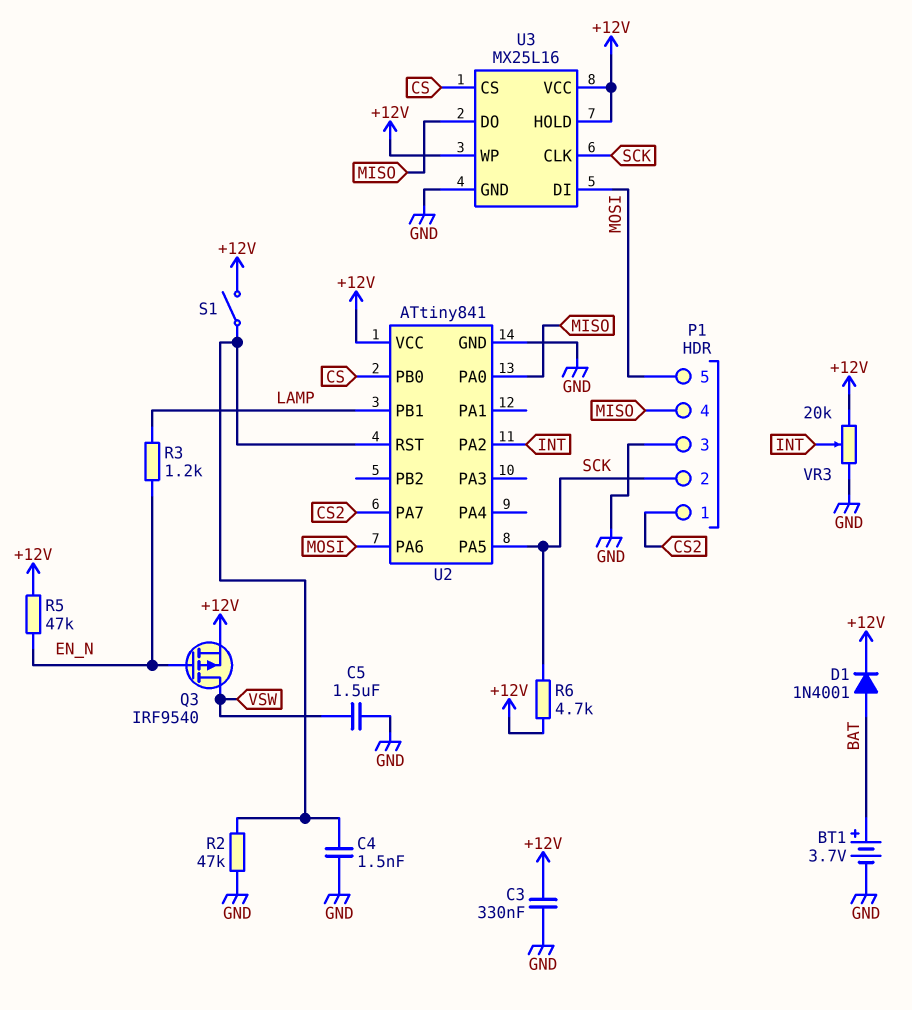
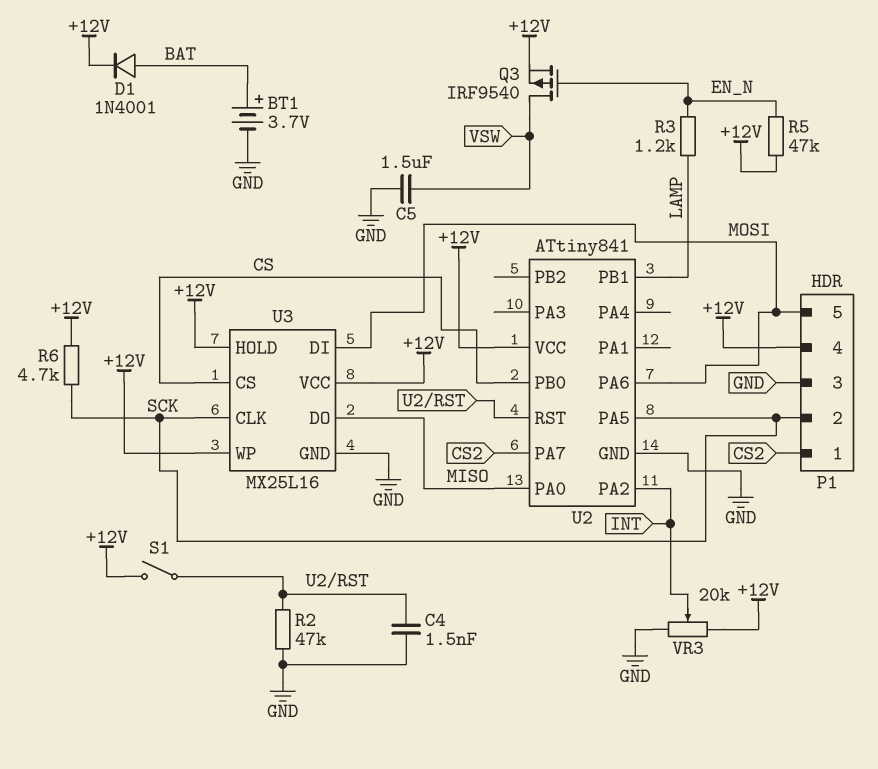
C3: 330nF (+12V, GND) -> none
P1 pin 4: MISO -> +12V

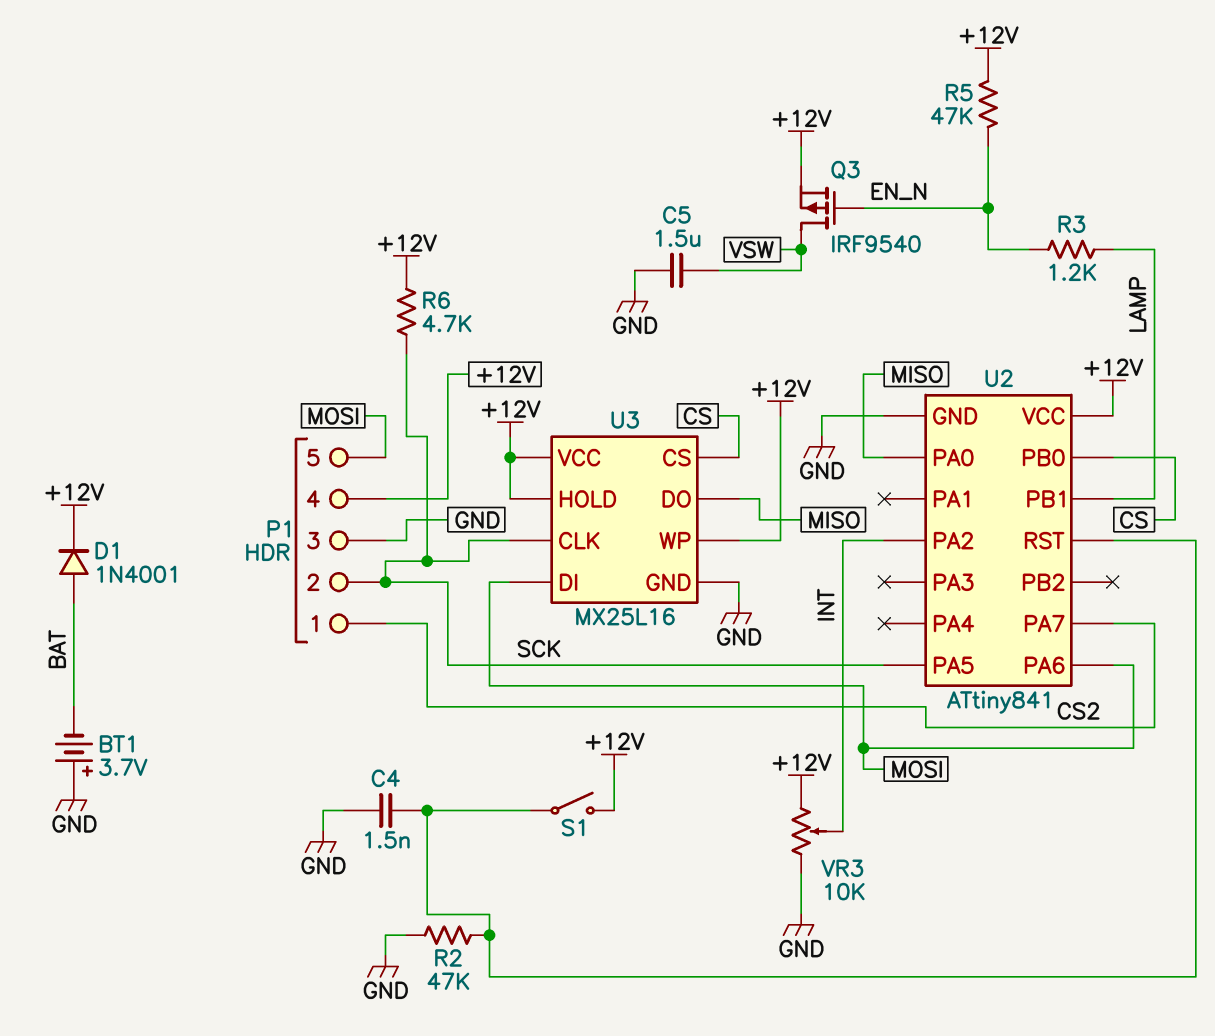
BT1: 3.7V (plus BAT, minus GND) -> 3.7V (plus GND, minus BAT)
VR3: 20k (+12V, GND, wiper INT) -> 10k (+12V, GND, wiper INT)

